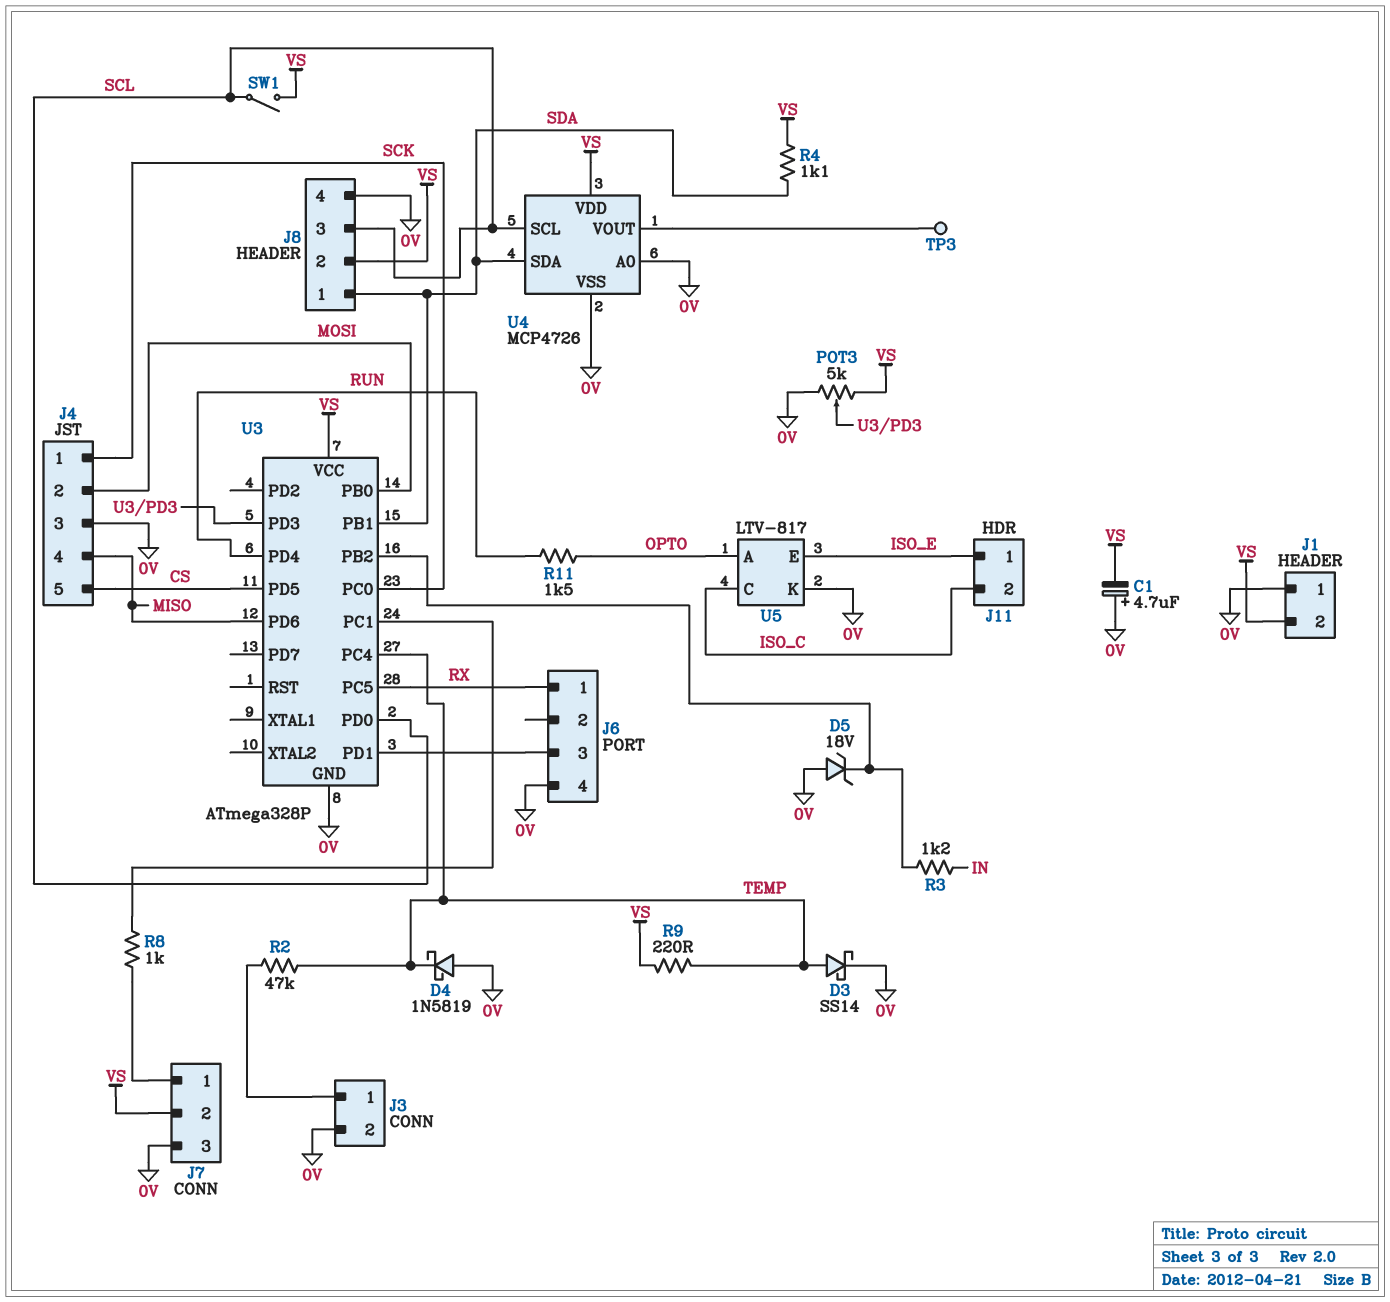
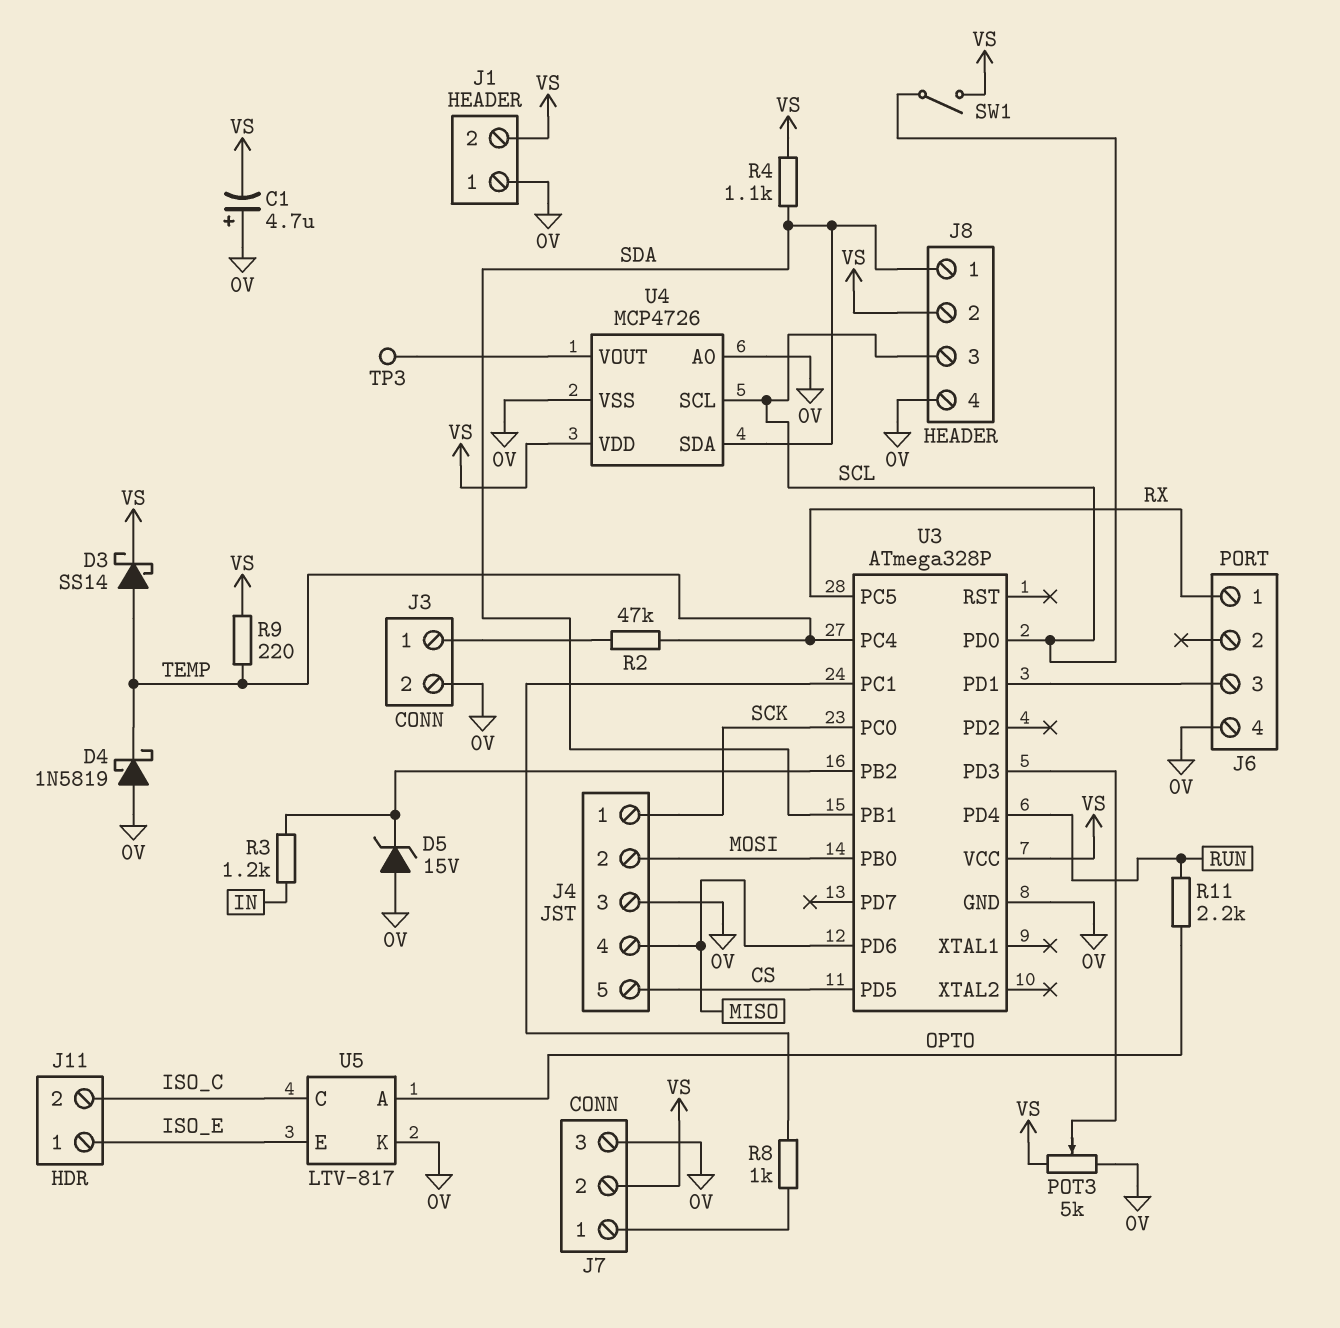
D3: schottky SS14 (A TEMP, K 0V) -> schottky SS14 (A TEMP, K VS)
D5: zener 18V (A 0V, K U3/PB2) -> zener 15V (A 0V, K U3/PB2)
R11: 1.5k (OPTO, RUN) -> 2.2k (OPTO, RUN)

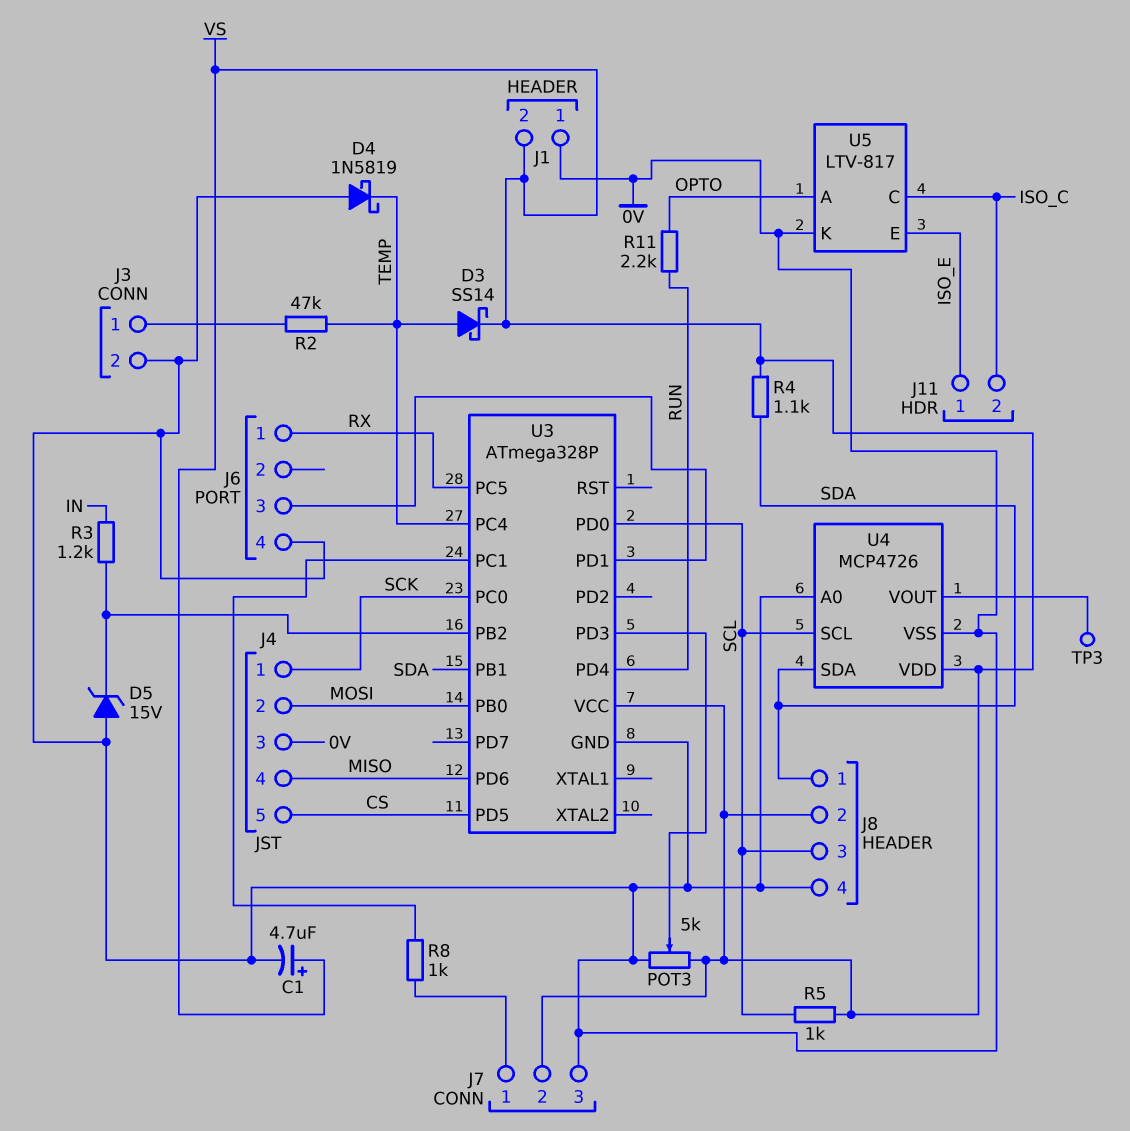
C1: 4.7uF (plus 0V, minus VS) -> 4.7uF (plus VS, minus 0V)
R5: none -> 1k (SCL, VS)
R9: 220 (TEMP, VS) -> none
SW1: switch (SCL, VS) -> none

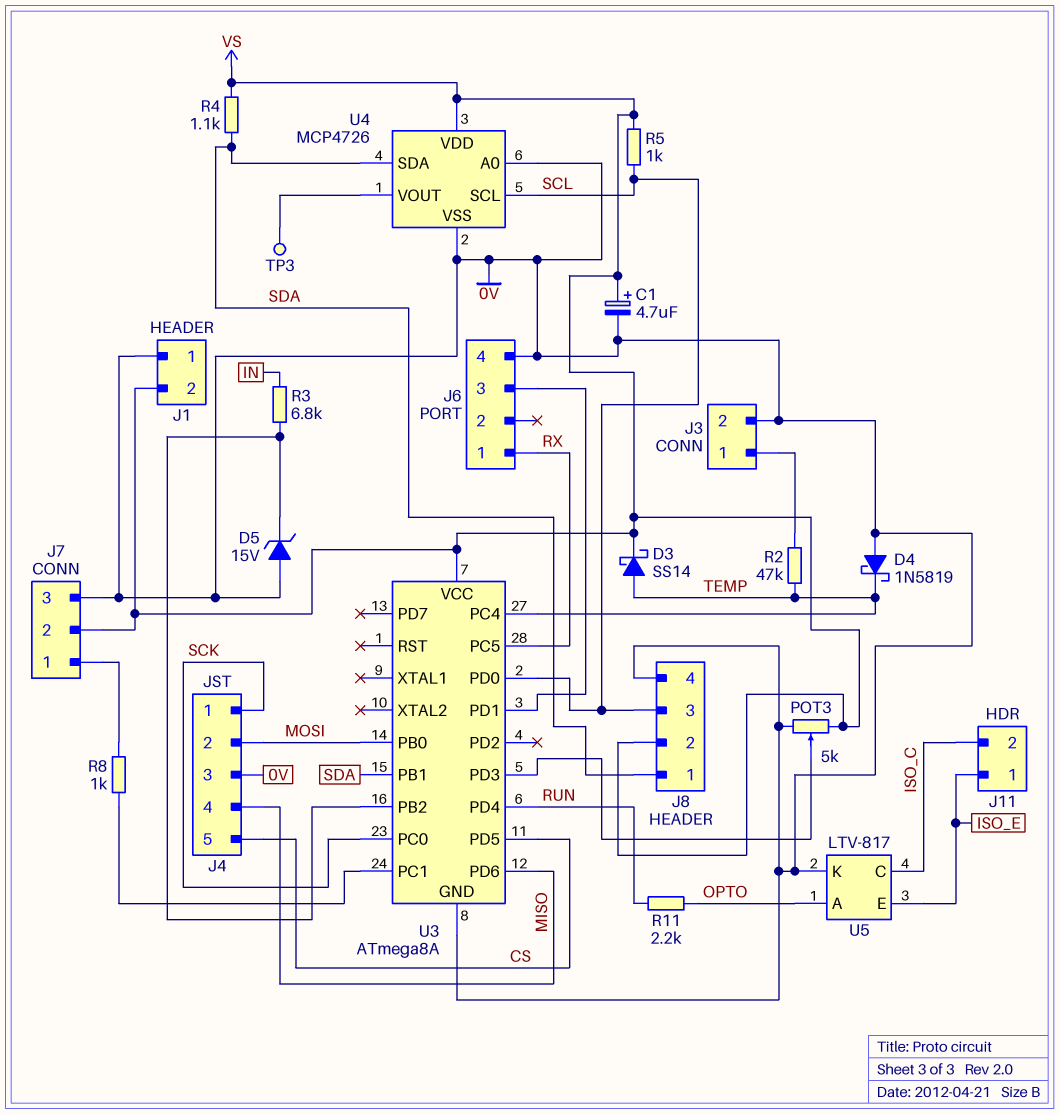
R3: 1.2k (IN, U3/PB2) -> 6.8k (IN, U3/PB2)
U3: ATmega328P -> ATmega8A

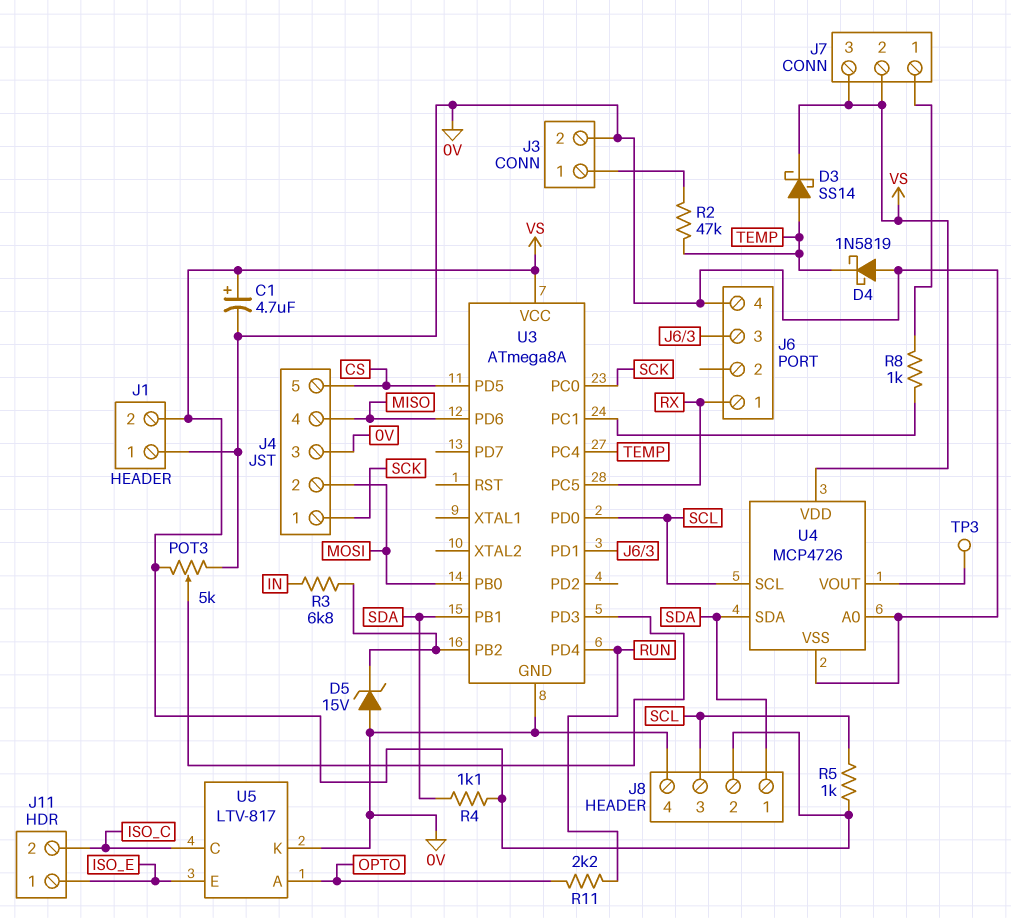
J7 pin 3: 0V -> VS

